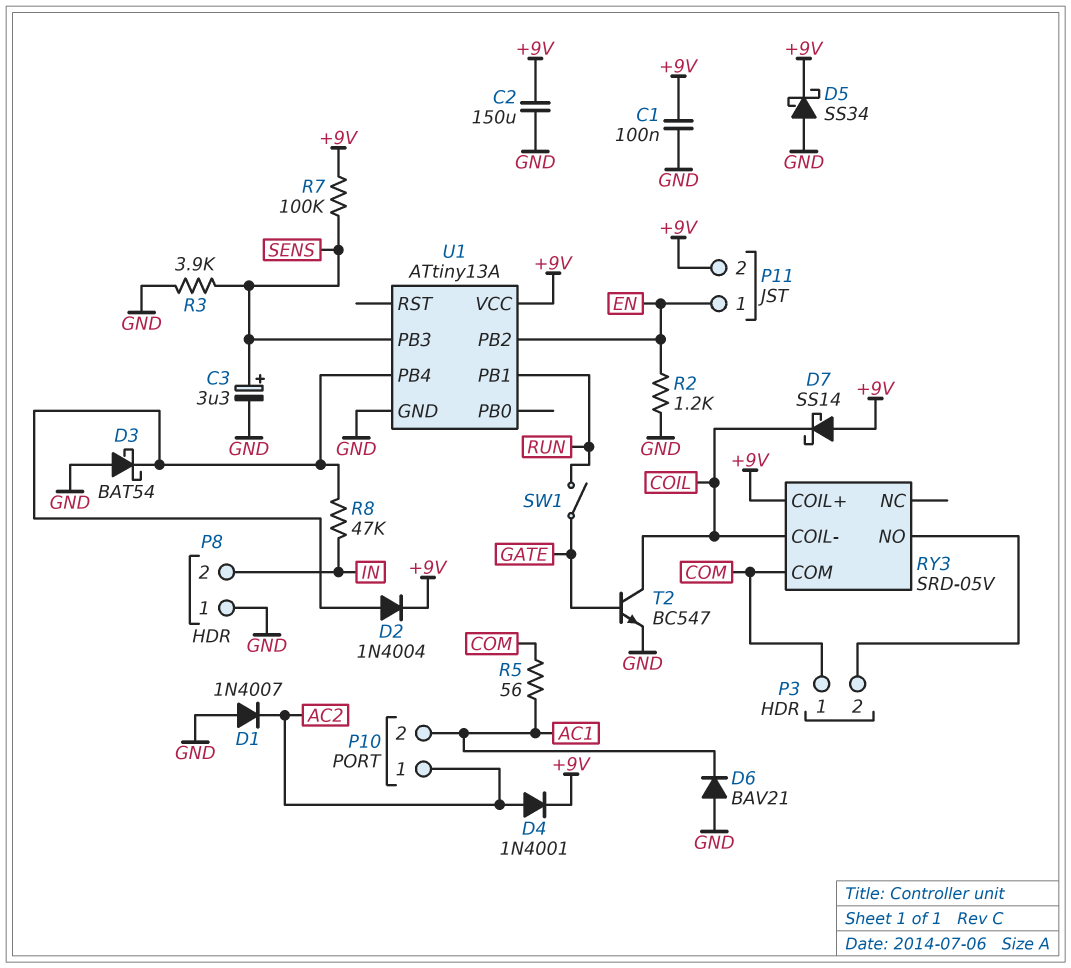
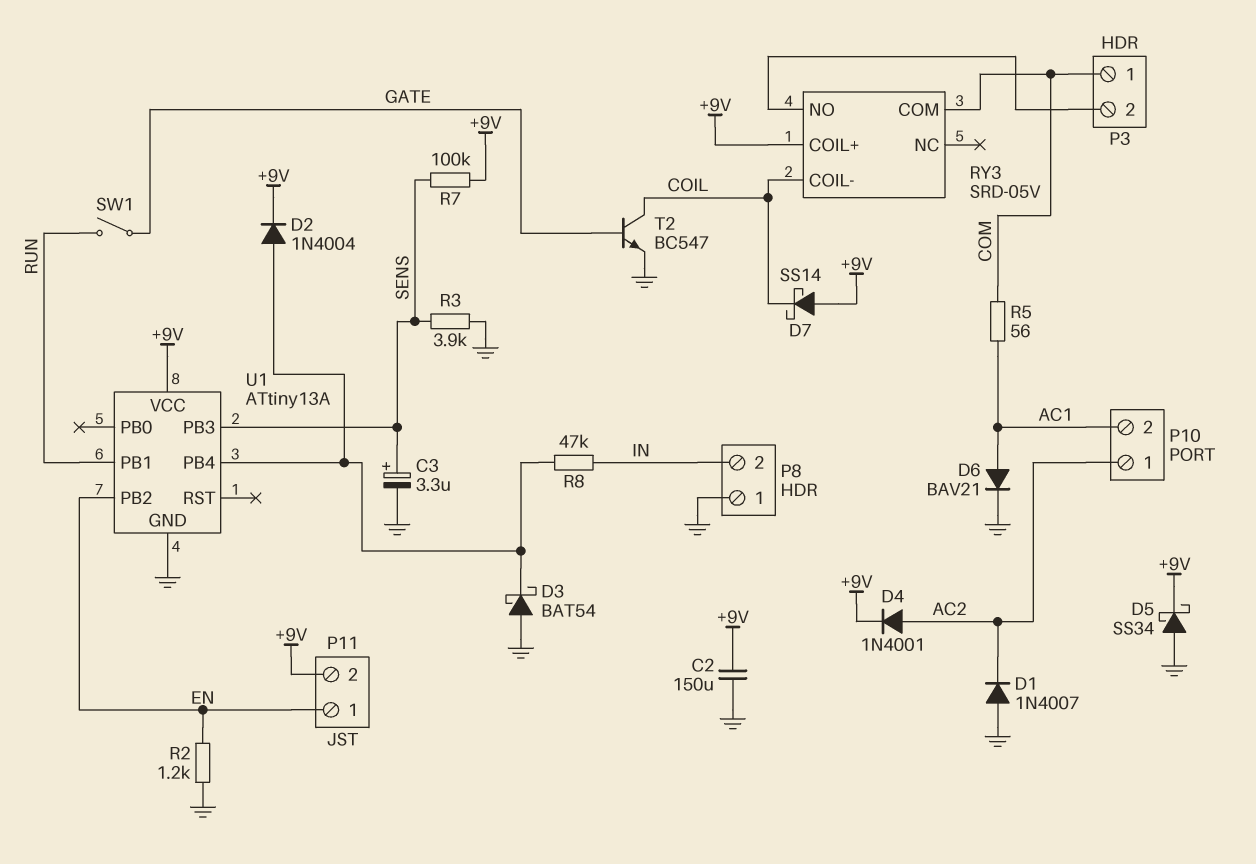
C1: 100nF (+9V, GND) -> none
D6: diode BAV21 (A GND, K AC1) -> diode BAV21 (A AC1, K GND)

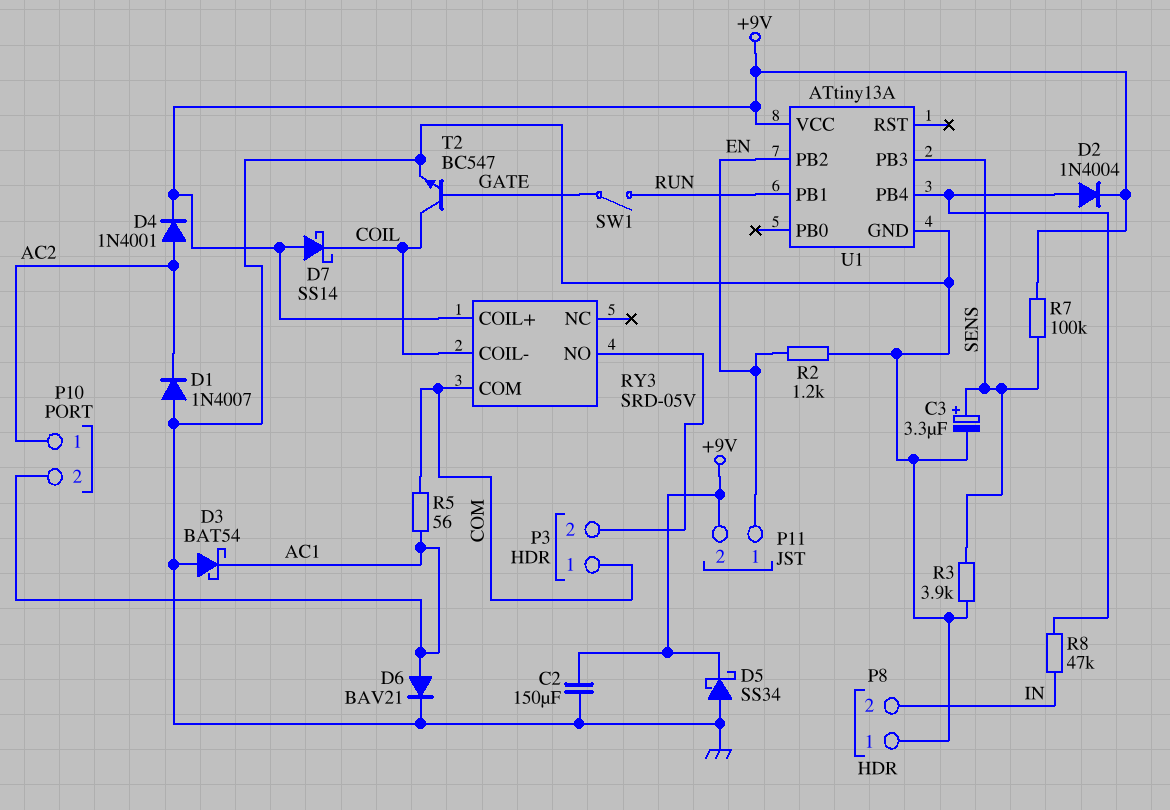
D3: schottky BAT54 (A GND, K U1/PB4) -> schottky BAT54 (A GND, K AC1)

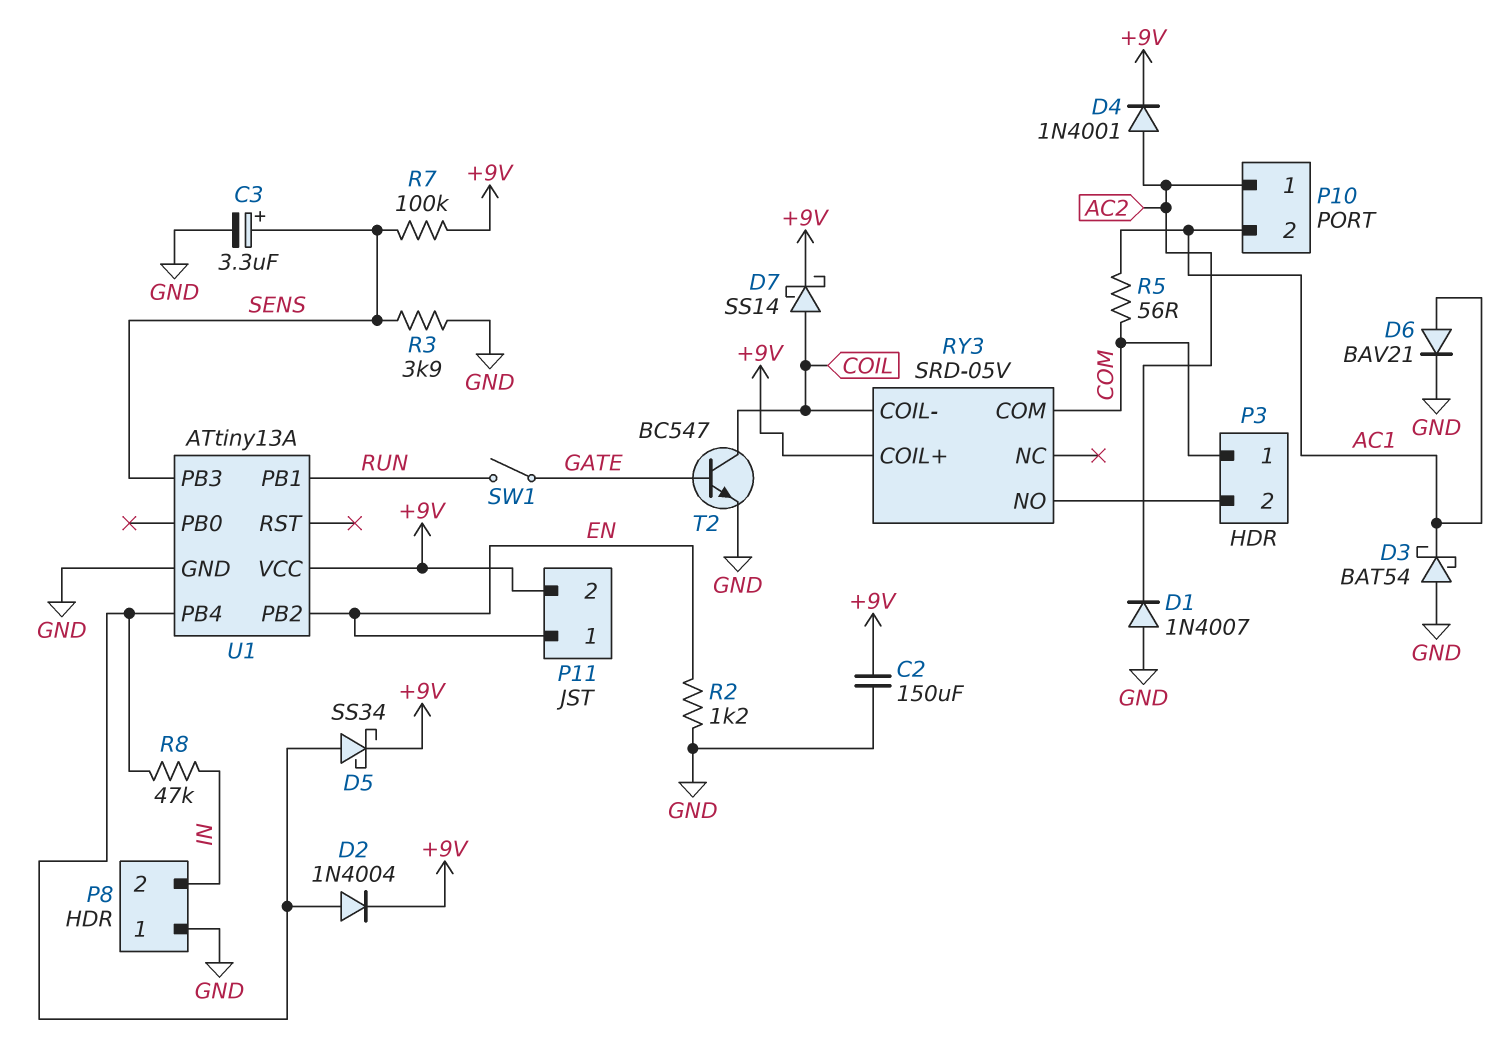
D5: schottky SS34 (A GND, K +9V) -> schottky SS34 (A U1/PB4, K +9V)
D7: schottky SS14 (A +9V, K COIL) -> schottky SS14 (A COIL, K +9V)

